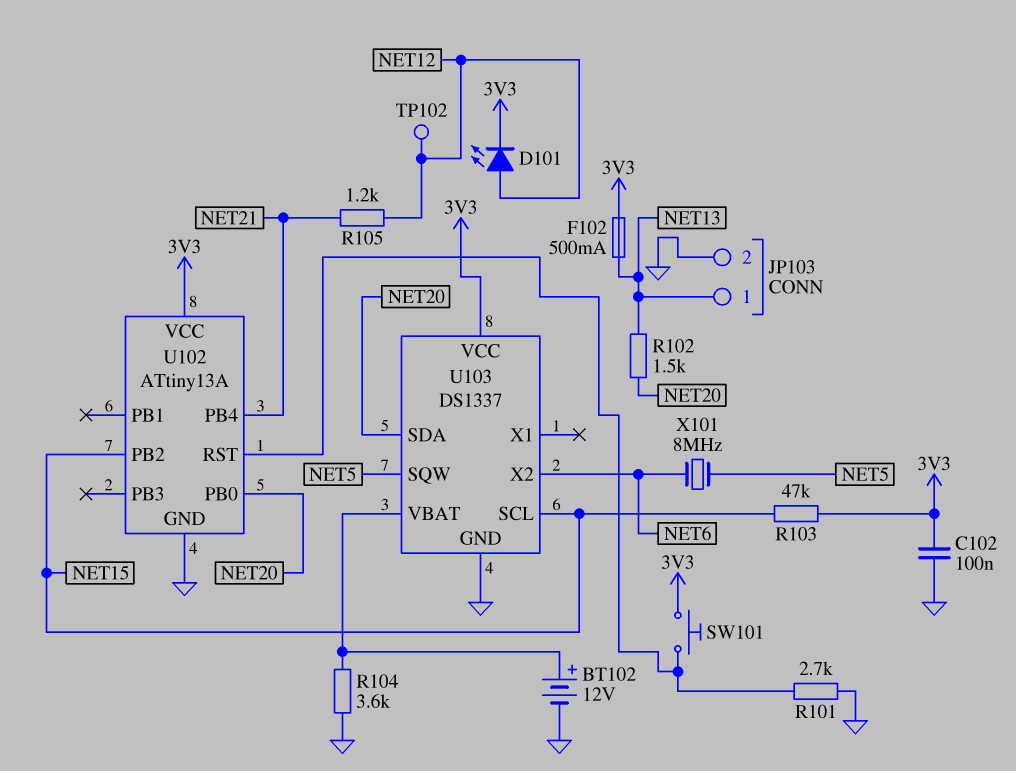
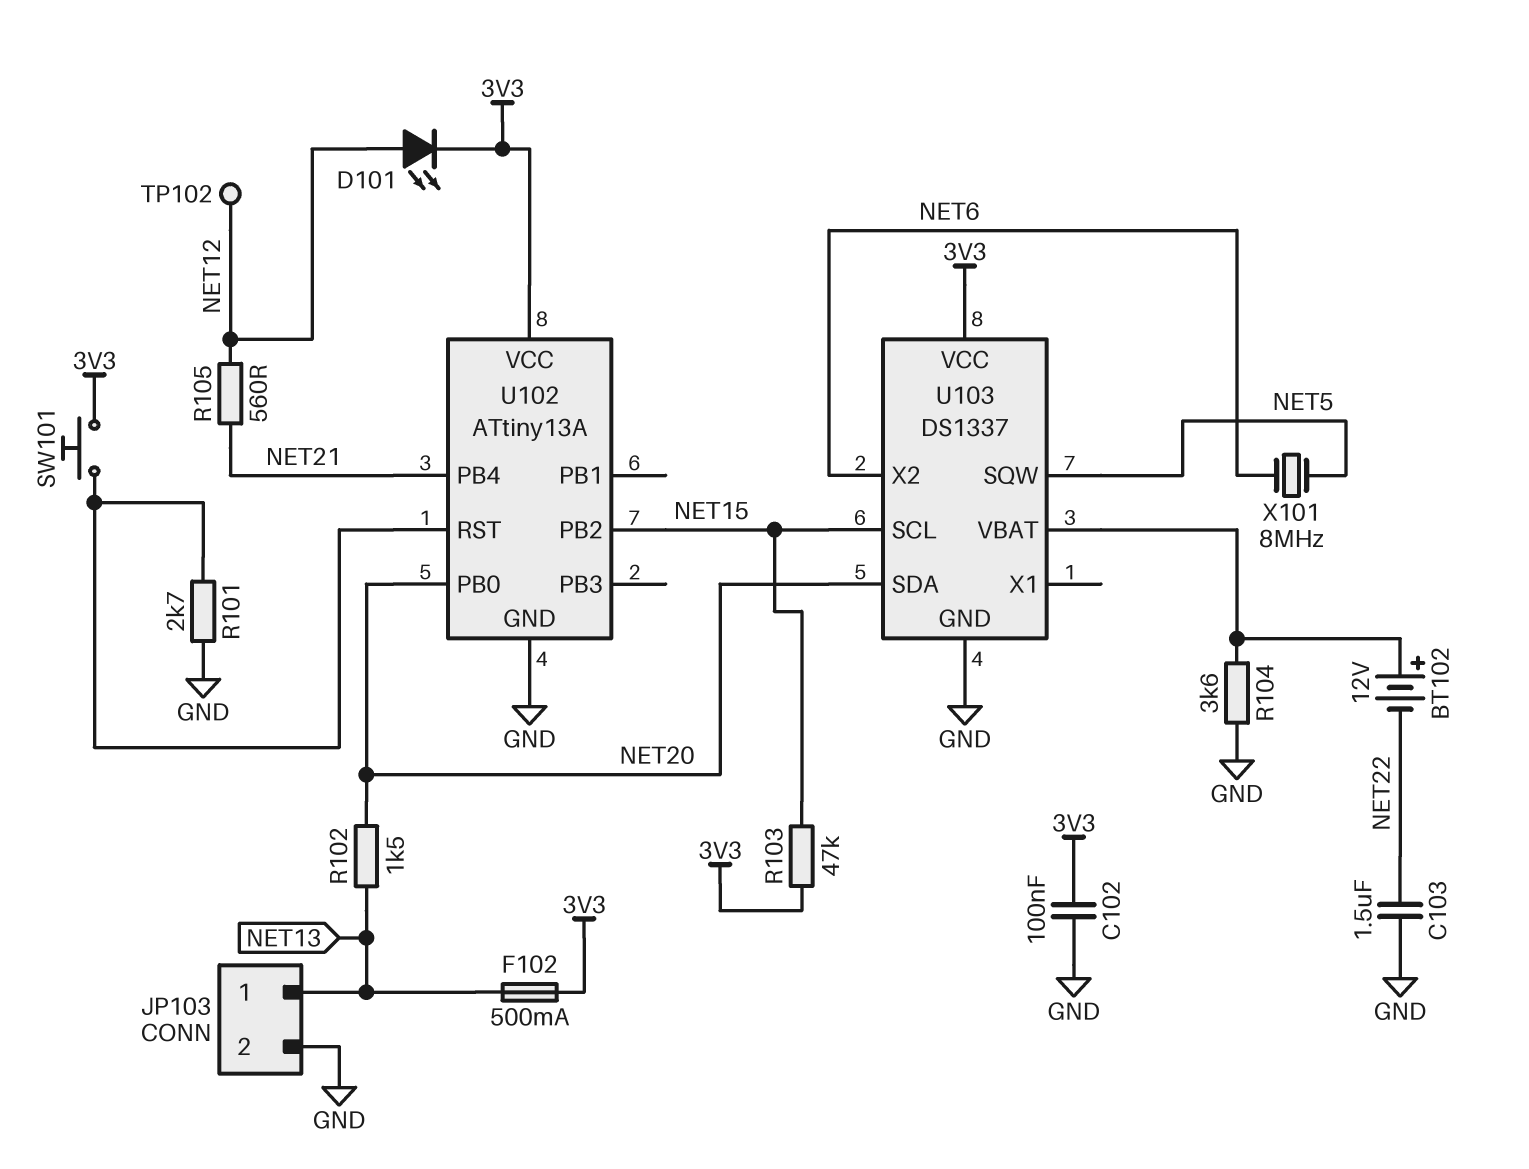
BT102: 12V (plus U103/VBAT, minus GND) -> 12V (plus U103/VBAT, minus NET22)
C103: none -> 1.5uF (GND, NET22)
R105: 1.2k (NET12, NET21) -> 560 (NET12, NET21)

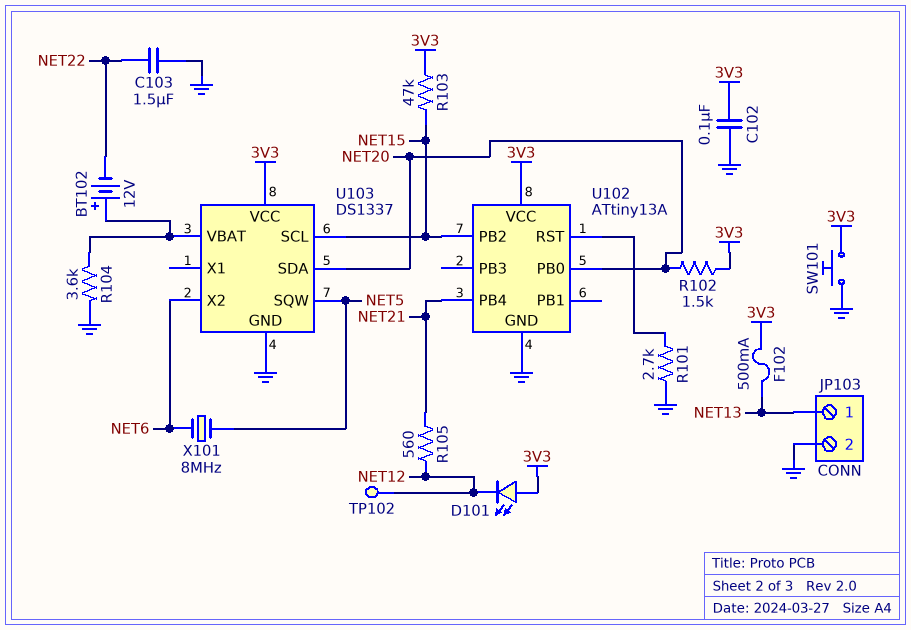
D101: LED (A NET12, K 3V3) -> LED (A 3V3, K NET12)
R102: 1.5k (NET13, NET20) -> 1.5k (3V3, NET20)
SW101: button (3V3, U102/RST) -> button (3V3, GND)

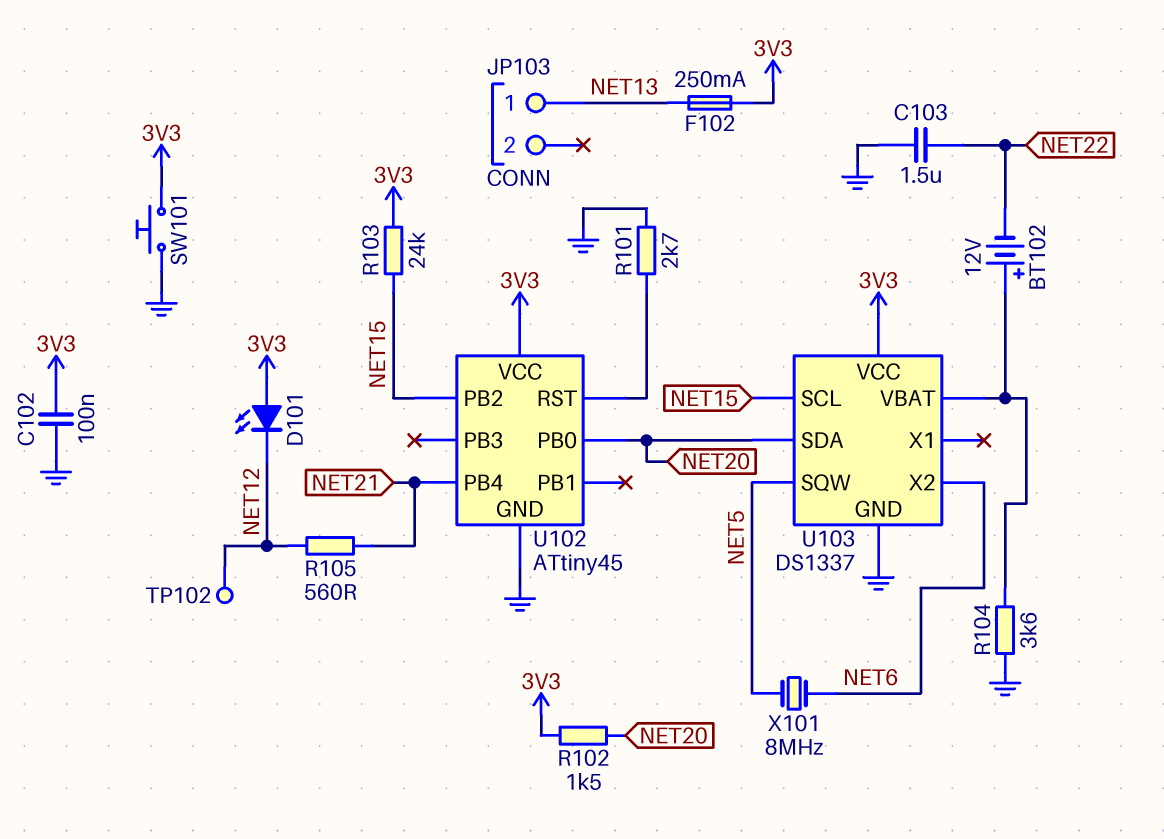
F102: 500mA (3V3, NET13) -> 250mA (3V3, NET13)
JP103 pin 2: GND -> none
R103: 47k (3V3, NET15) -> 24k (3V3, NET15)
U102: ATtiny13A -> ATtiny45

